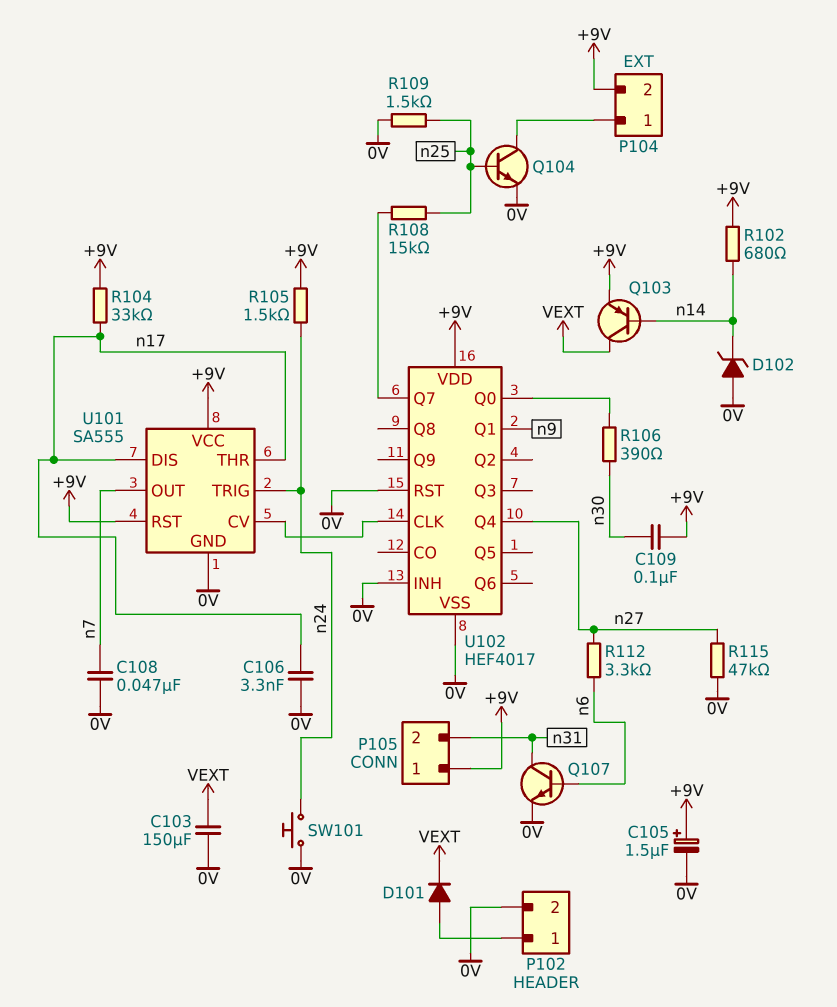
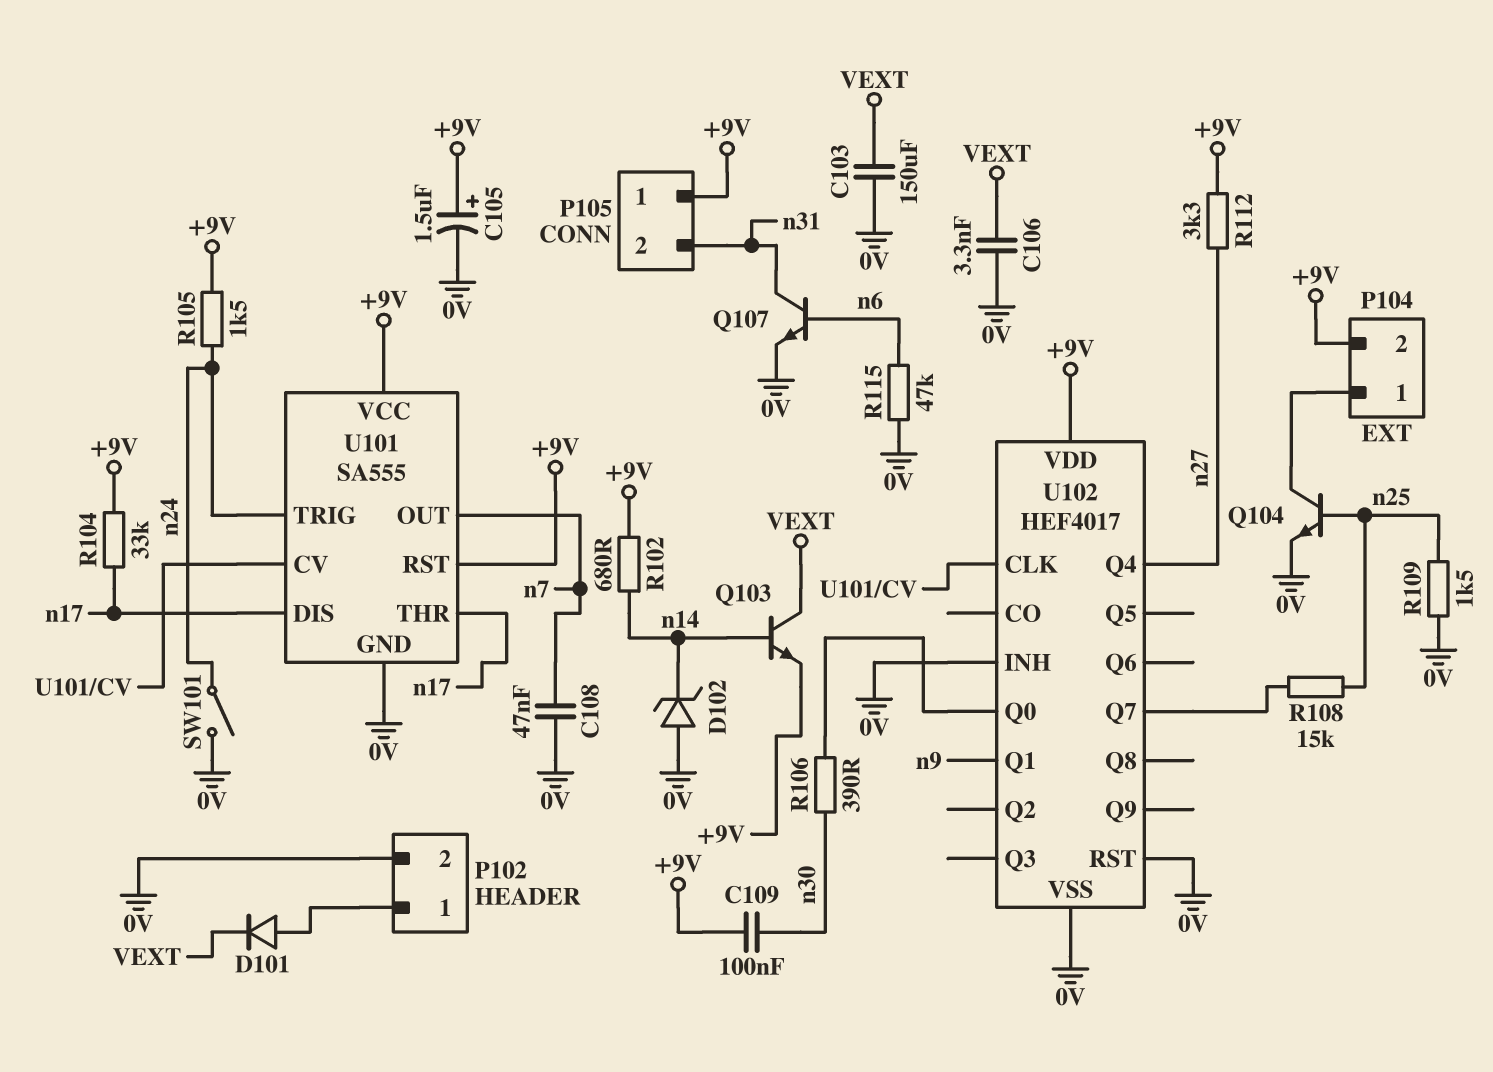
C106: 3.3nF (0V, n17) -> 3.3nF (0V, VEXT)
Q103: PNP (B n14, C VEXT, E +9V) -> NPN (B n14, C VEXT, E +9V)
R112: 3.3k (n6, n27) -> 3.3k (+9V, n27)
R115: 47k (0V, n27) -> 47k (0V, n6)
SW101: button (0V, n24) -> switch (0V, n24)

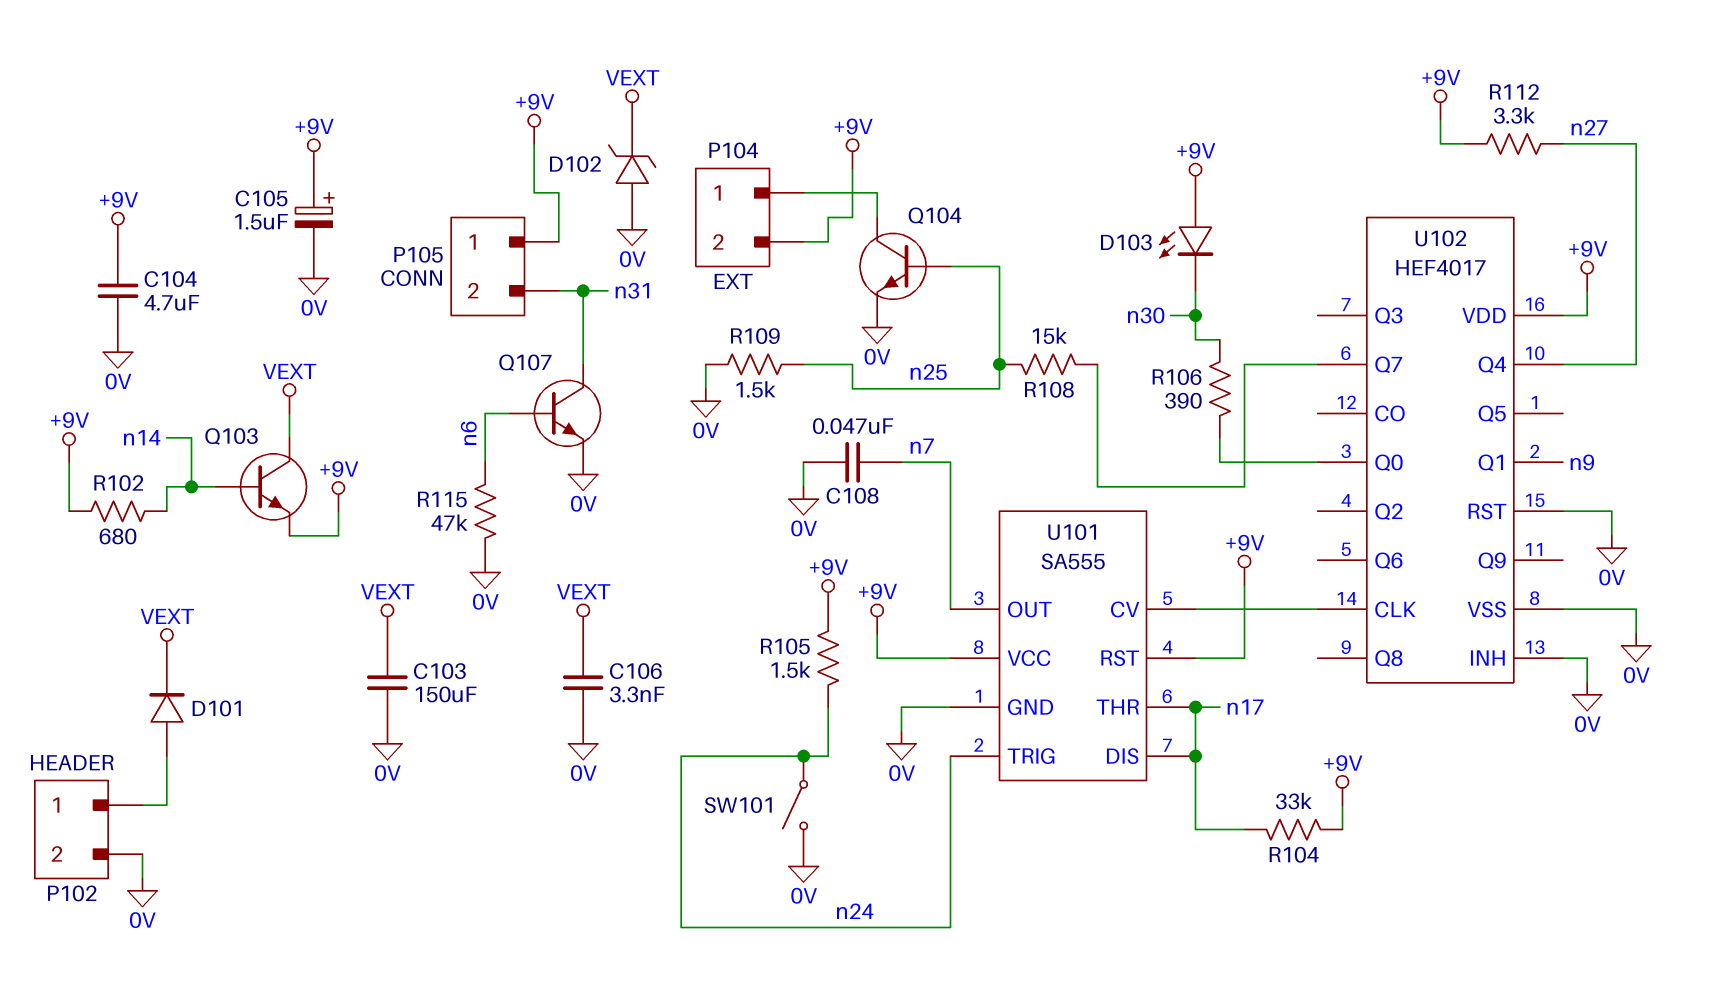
C104: none -> 4.7uF (+9V, 0V)
C109: 100nF (+9V, n30) -> none
D102: zener (A 0V, K n14) -> zener (A 0V, K VEXT)
D103: none -> LED (A +9V, K n30)

